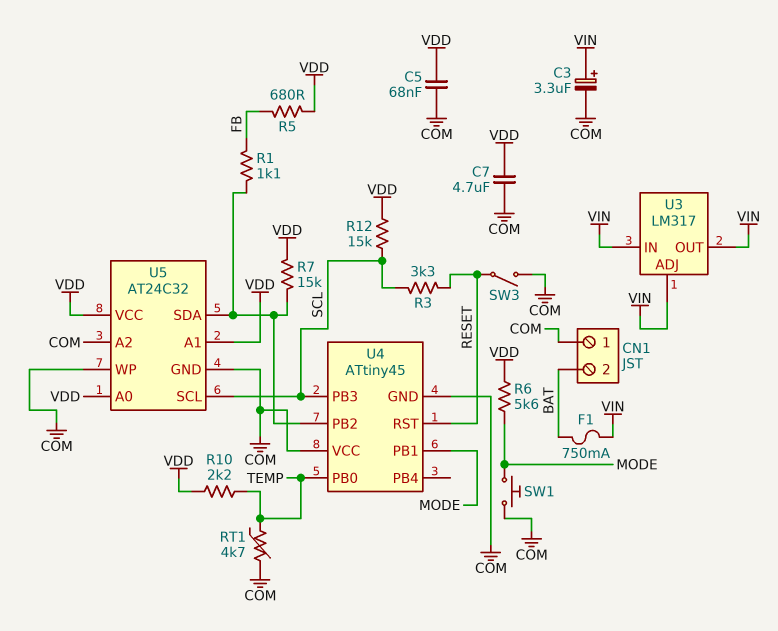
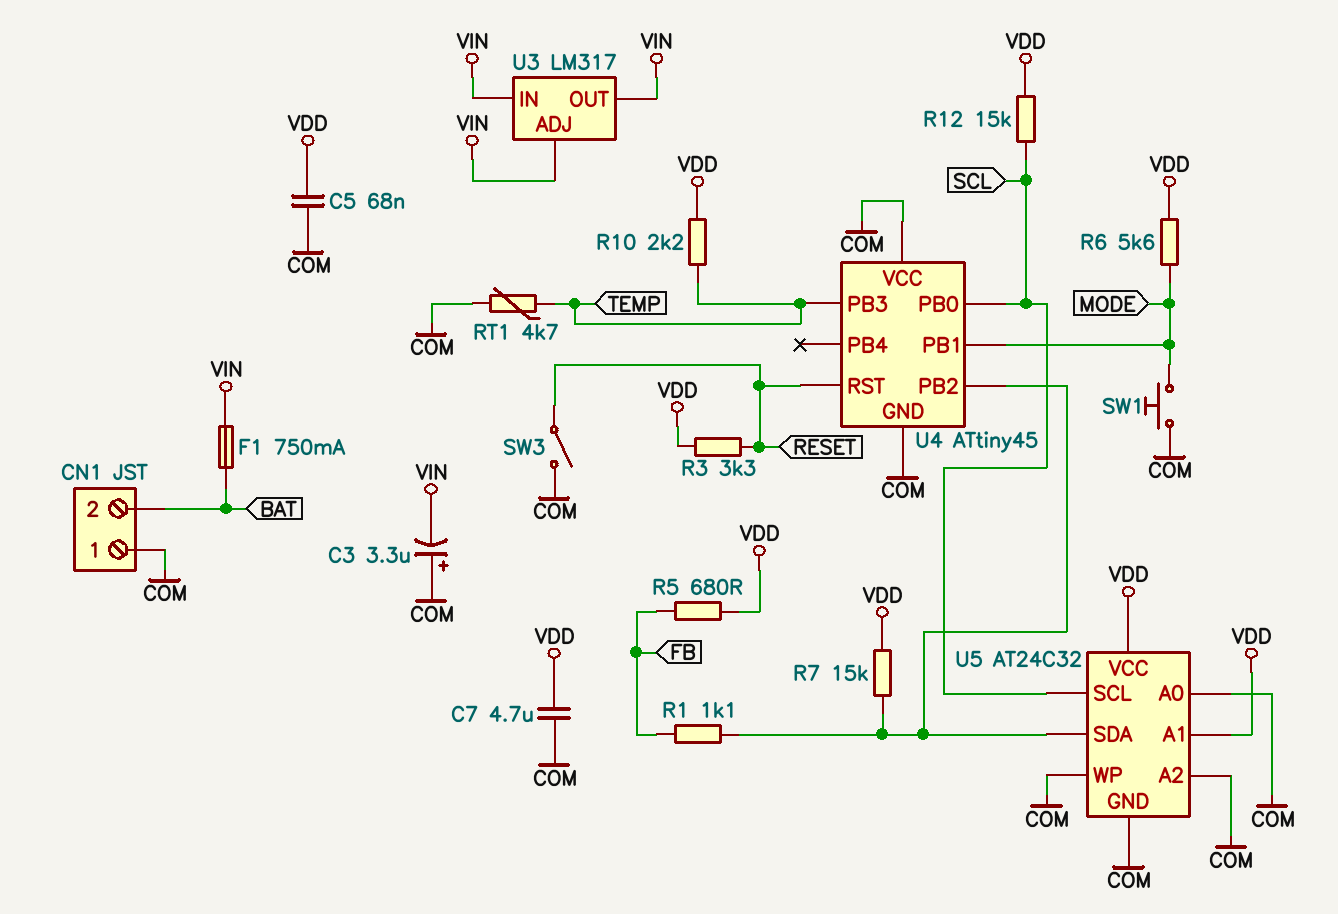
C3: 3.3uF (plus VIN, minus COM) -> 3.3uF (plus COM, minus VIN)
R3: 3.3k (RESET, SCL) -> 3.3k (RESET, VDD)
U4 pin PB0: TEMP -> SCL
U4 pin PB3: SCL -> TEMP
U5 pin A0: VDD -> COM

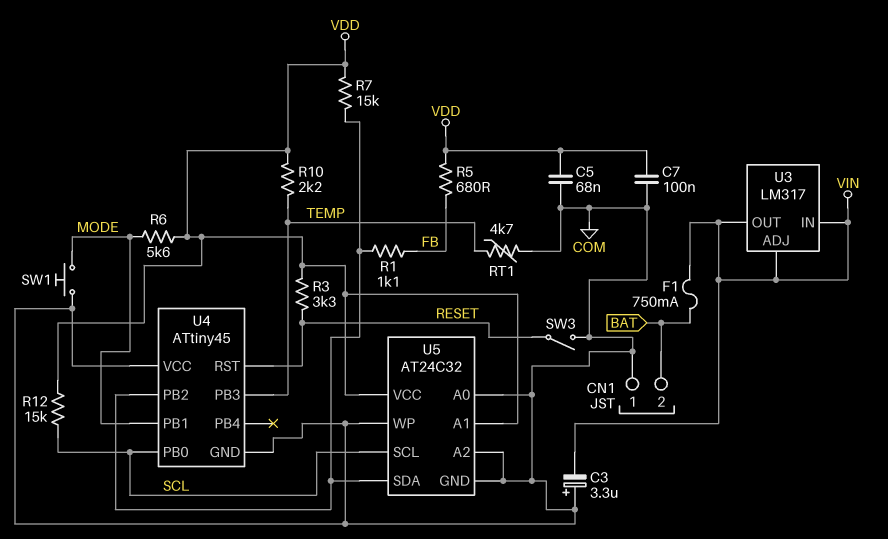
C7: 4.7uF (COM, VDD) -> 100nF (COM, VDD)

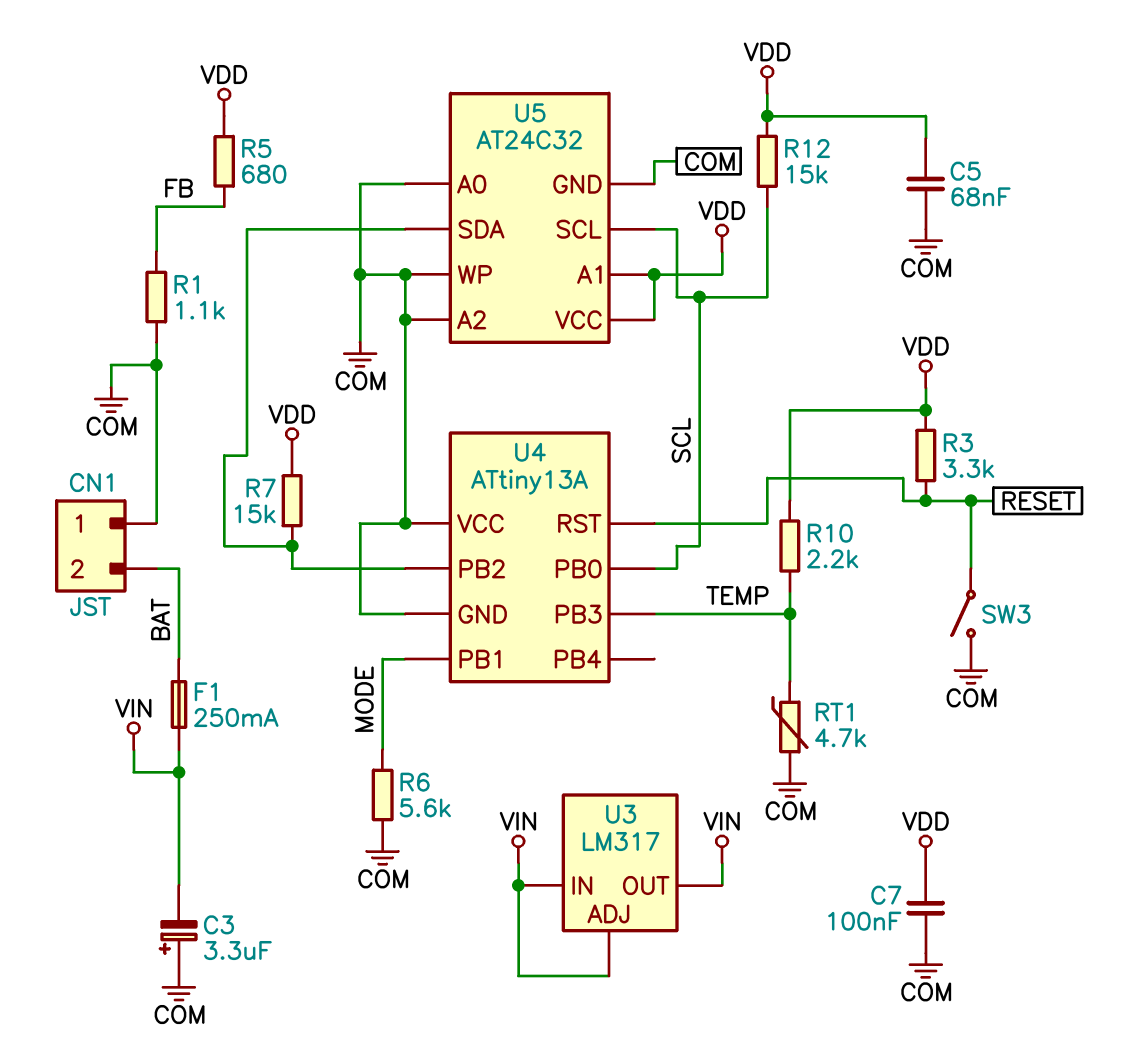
F1: 750mA (BAT, VIN) -> 250mA (BAT, VIN)
R1: 1.1k (FB, U4/PB2) -> 1.1k (COM, FB)
R6: 5.6k (MODE, VDD) -> 5.6k (COM, MODE)
SW1: button (COM, MODE) -> none
U4: ATtiny45 -> ATtiny13A

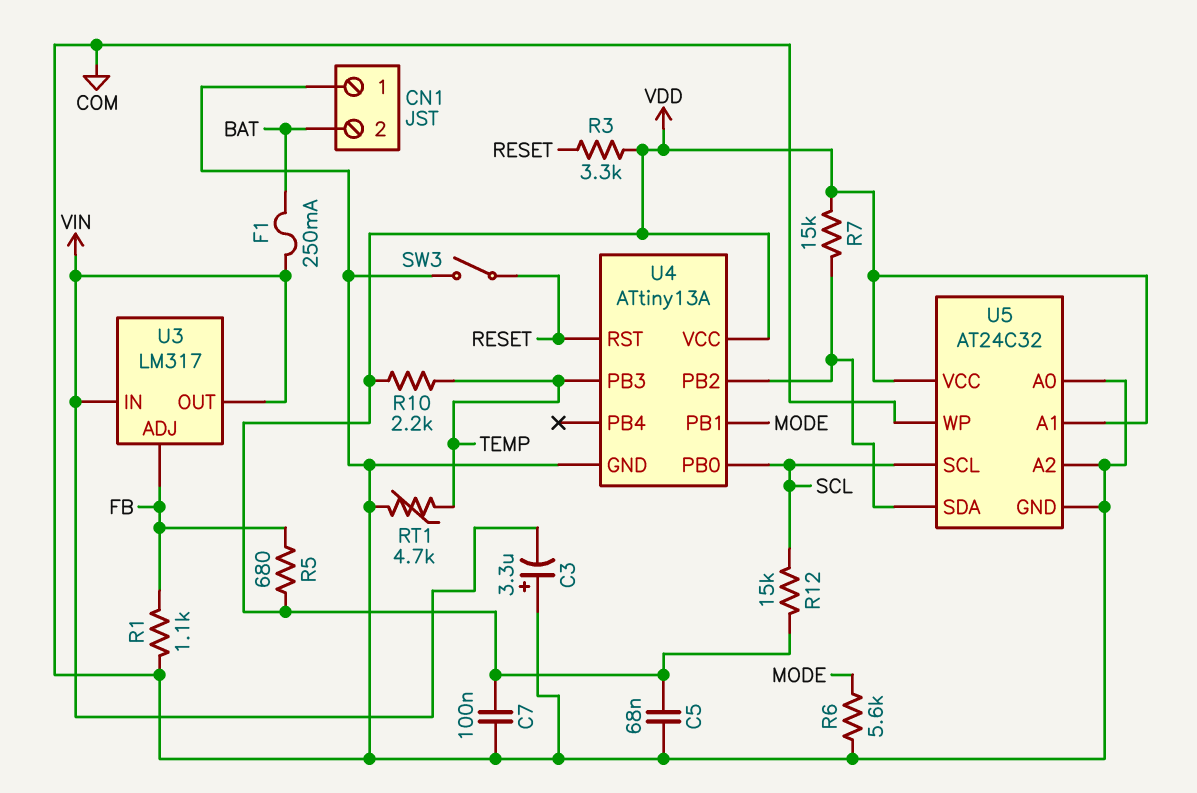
U3 pin ADJ: VIN -> FB
U4 pin VCC: COM -> VDD

